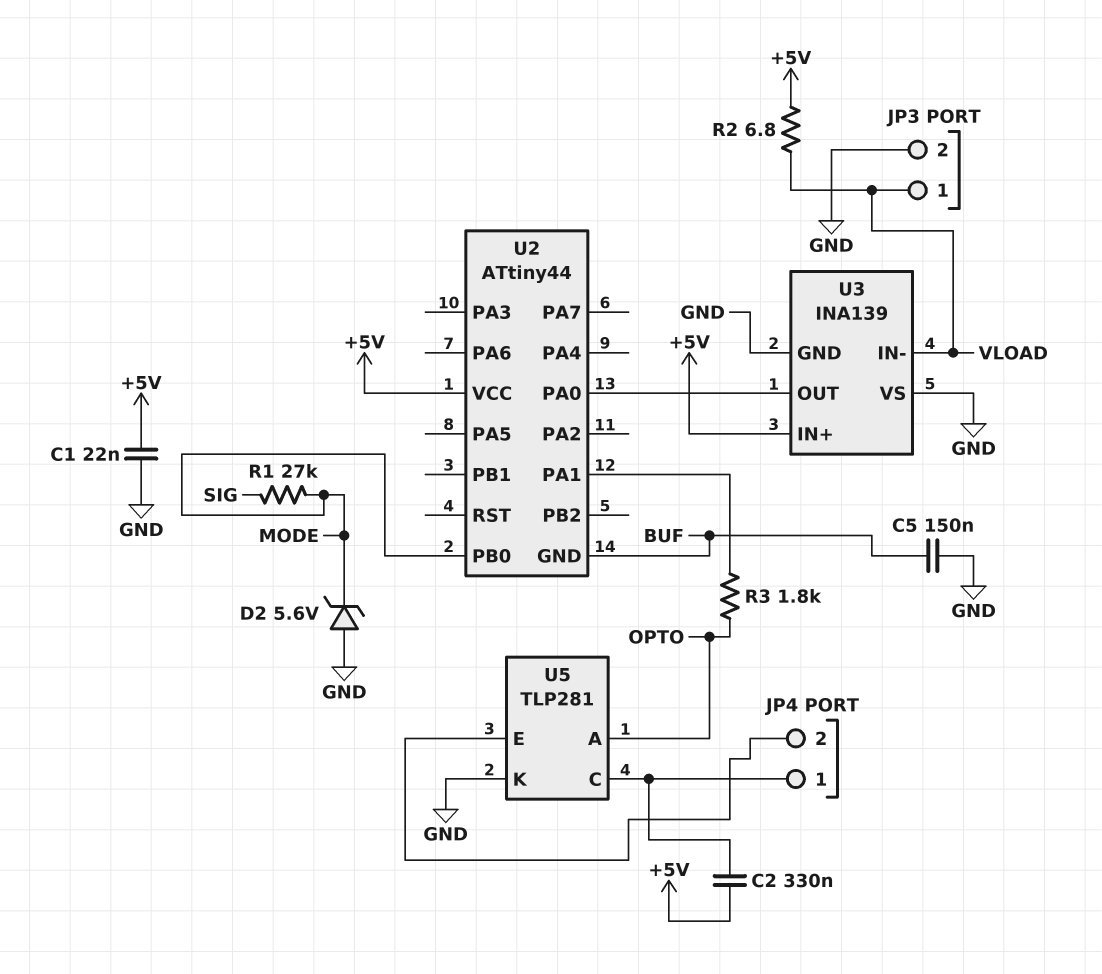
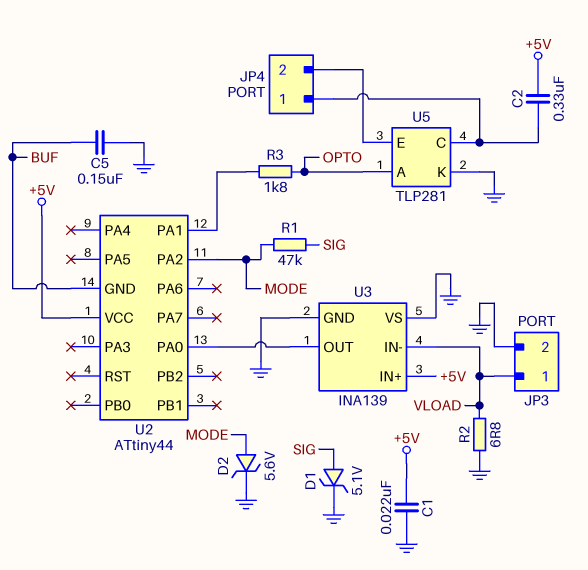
D1: none -> zener 5.1V (A SIG, K GND)
D2: zener 5.6V (A GND, K MODE) -> zener 5.6V (A MODE, K GND)
R1: 27k (MODE, SIG) -> 47k (MODE, SIG)
R2: 6.8 (+5V, VLOAD) -> 6.8 (GND, VLOAD)
U2 pin PA2: none -> MODE
U2 pin PB0: MODE -> none

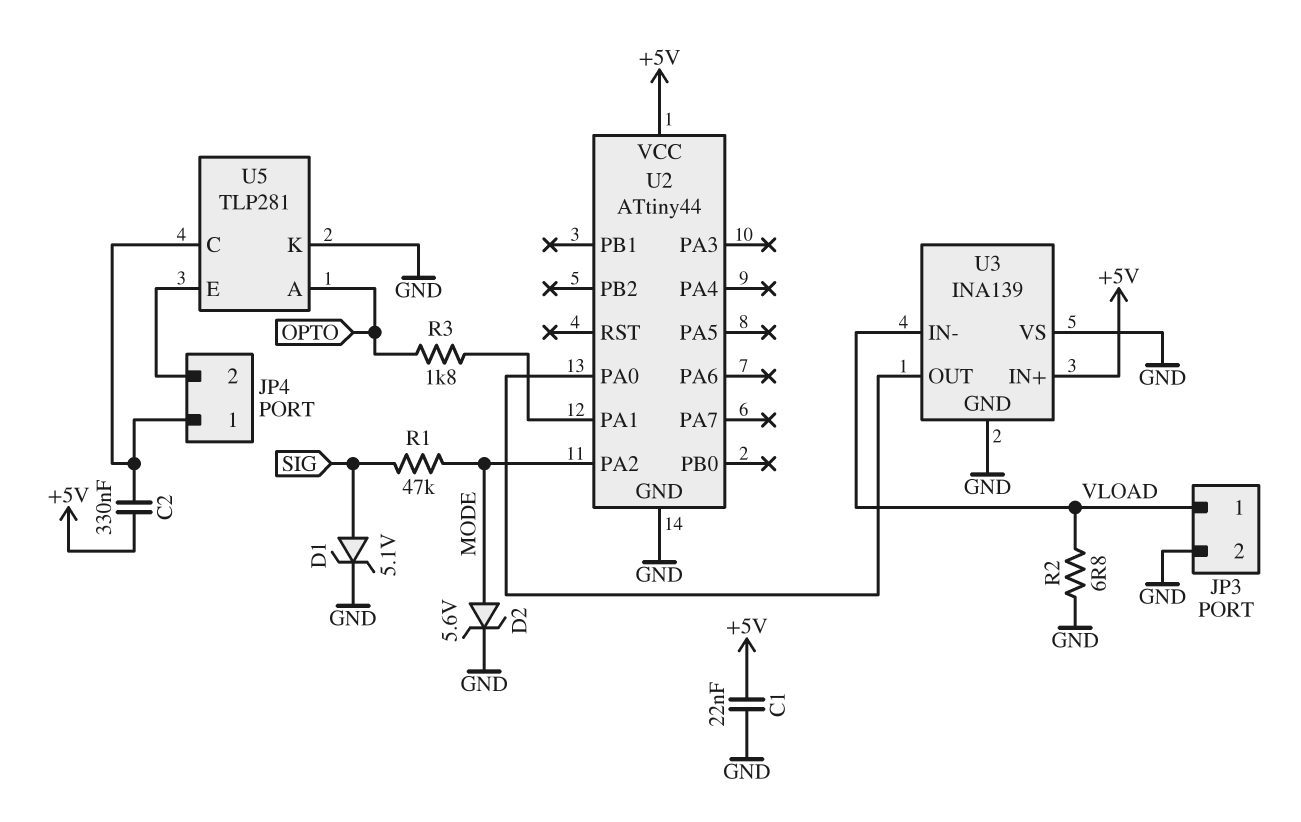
C5: 150nF (BUF, GND) -> none
U2 pin GND: BUF -> GND

